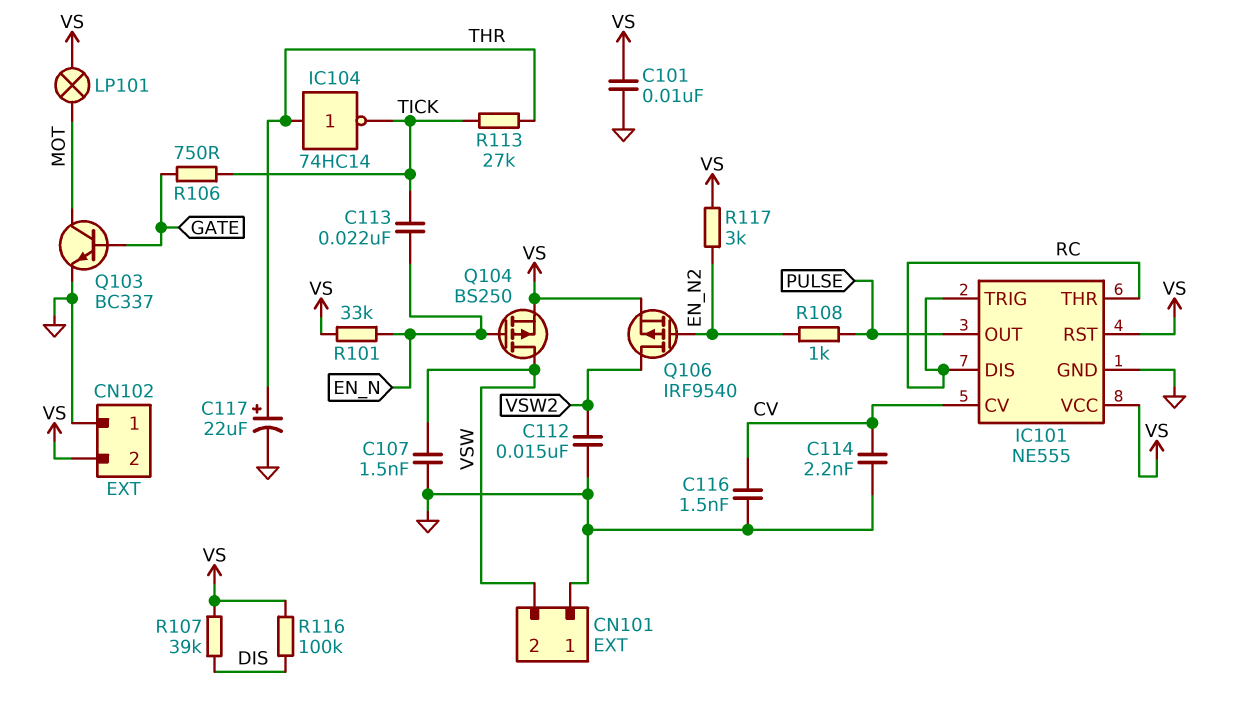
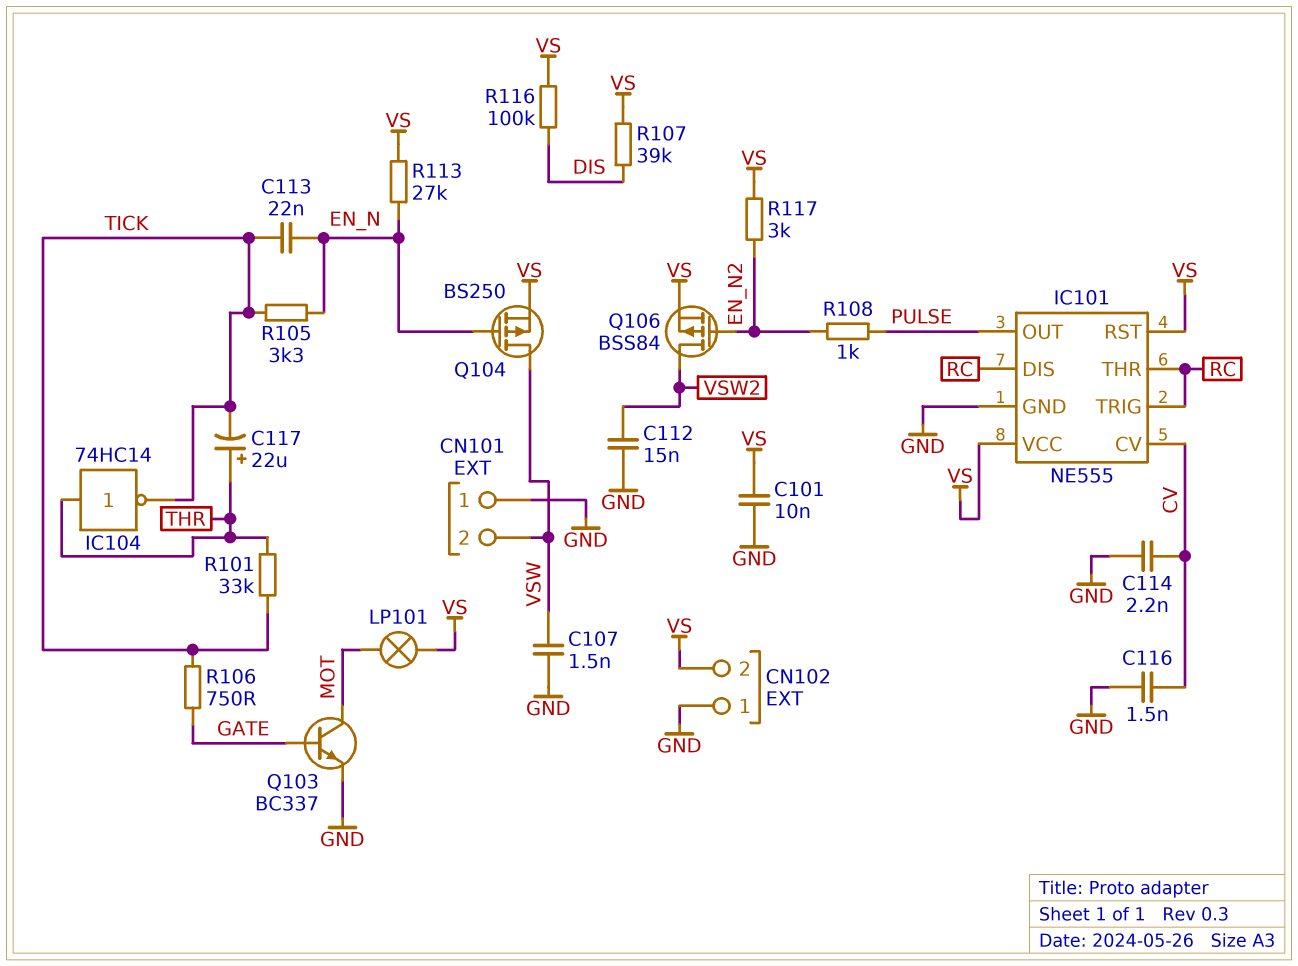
C117: 22uF (plus THR, minus GND) -> 22uF (plus THR, minus TICK)
Q106: PMOS IRF9540 (G EN_N2, D VSW2, S VS) -> PMOS BSS84 (G EN_N2, D VSW2, S VS)
R101: 33k (EN_N, VS) -> 33k (THR, TICK)
R105: none -> 3.3k (EN_N, TICK)
R113: 27k (THR, TICK) -> 27k (EN_N, VS)

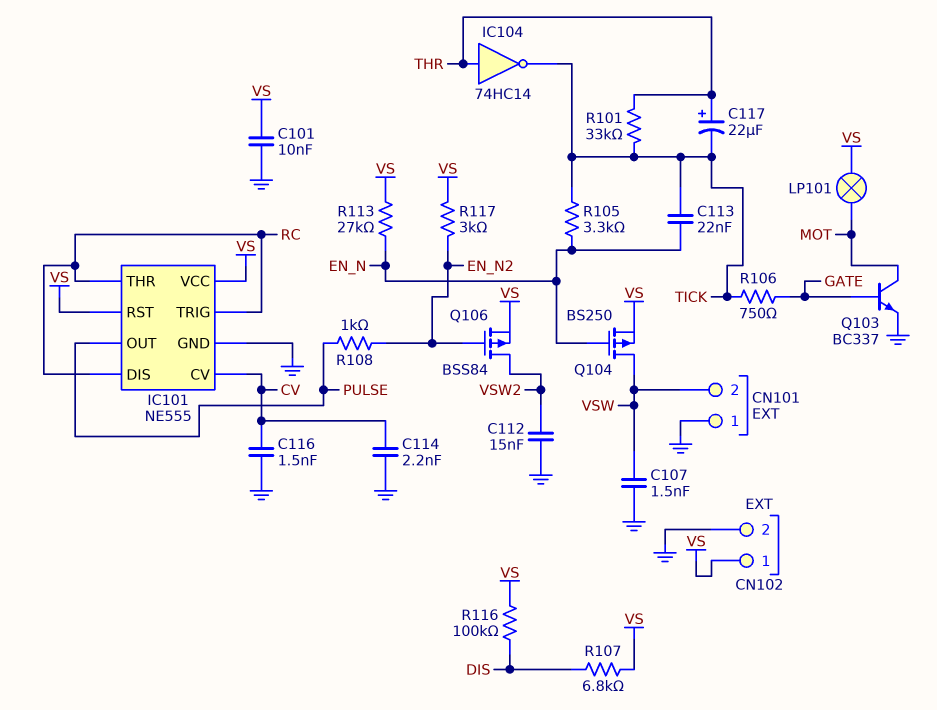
CN102 pin 1: GND -> VS
CN102 pin 2: VS -> GND
R107: 39k (DIS, VS) -> 6.8k (DIS, VS)

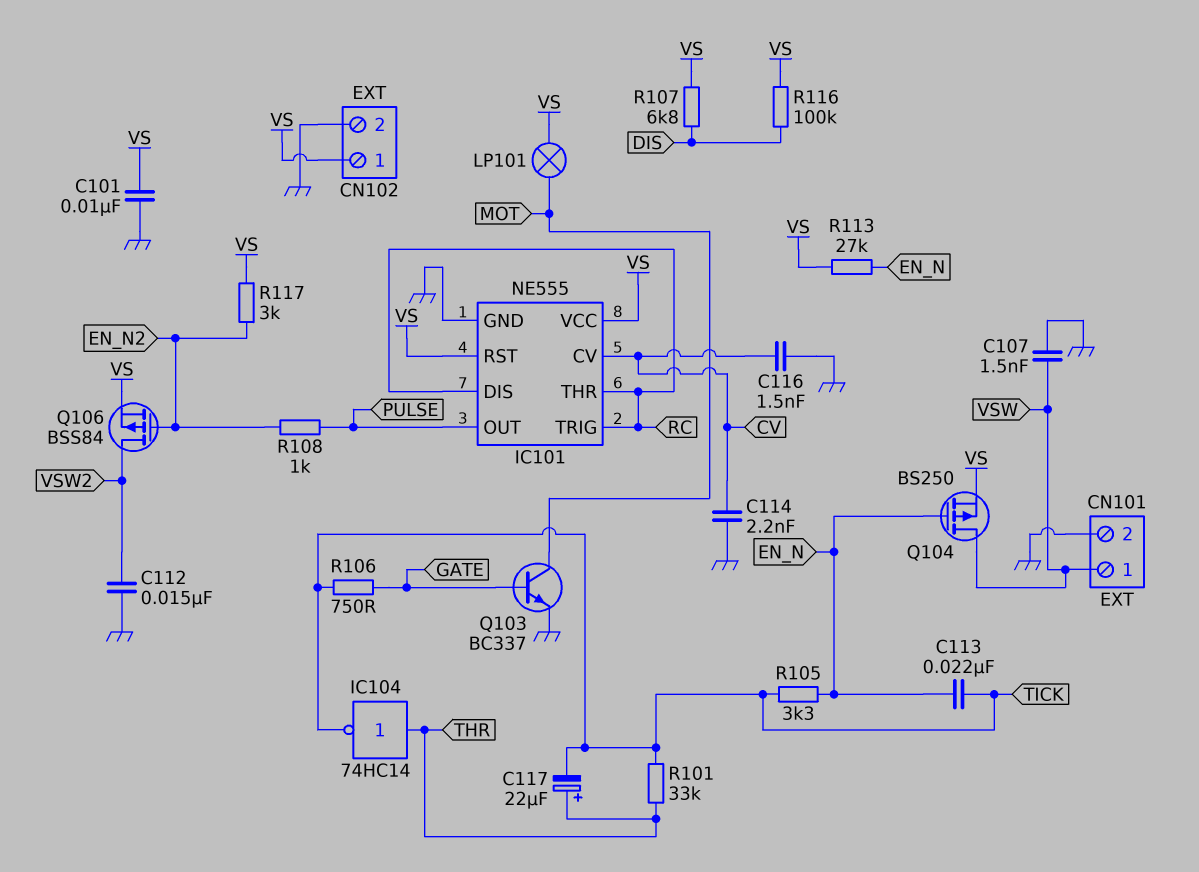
CN101 pin 1: GND -> VSW
CN101 pin 2: VSW -> GND

